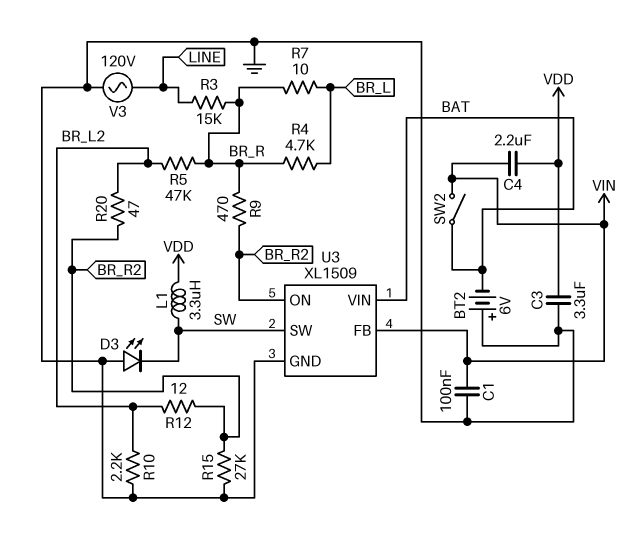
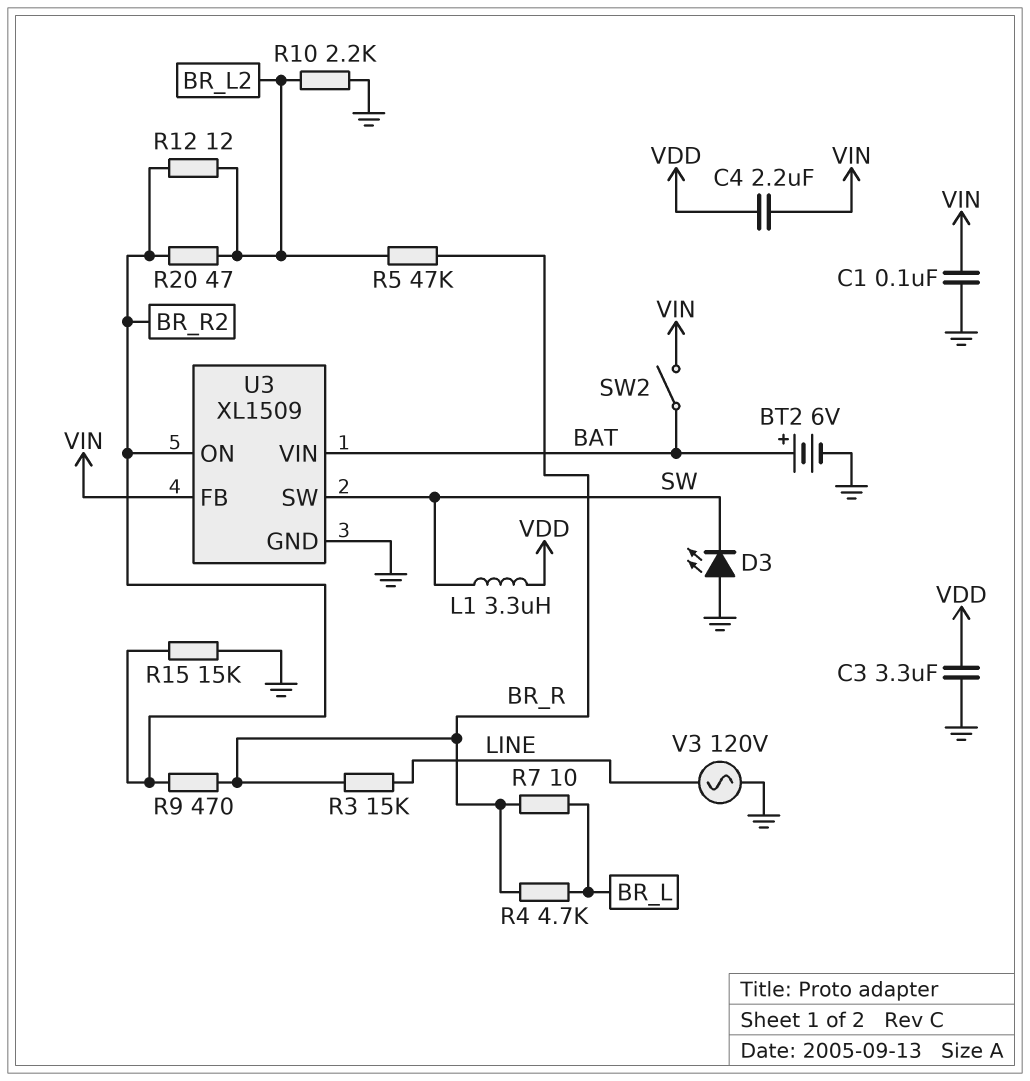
BT2: 6V (plus GND, minus BAT) -> 6V (plus BAT, minus GND)
R15: 27k (BR_R2, GND) -> 15k (BR_R2, GND)

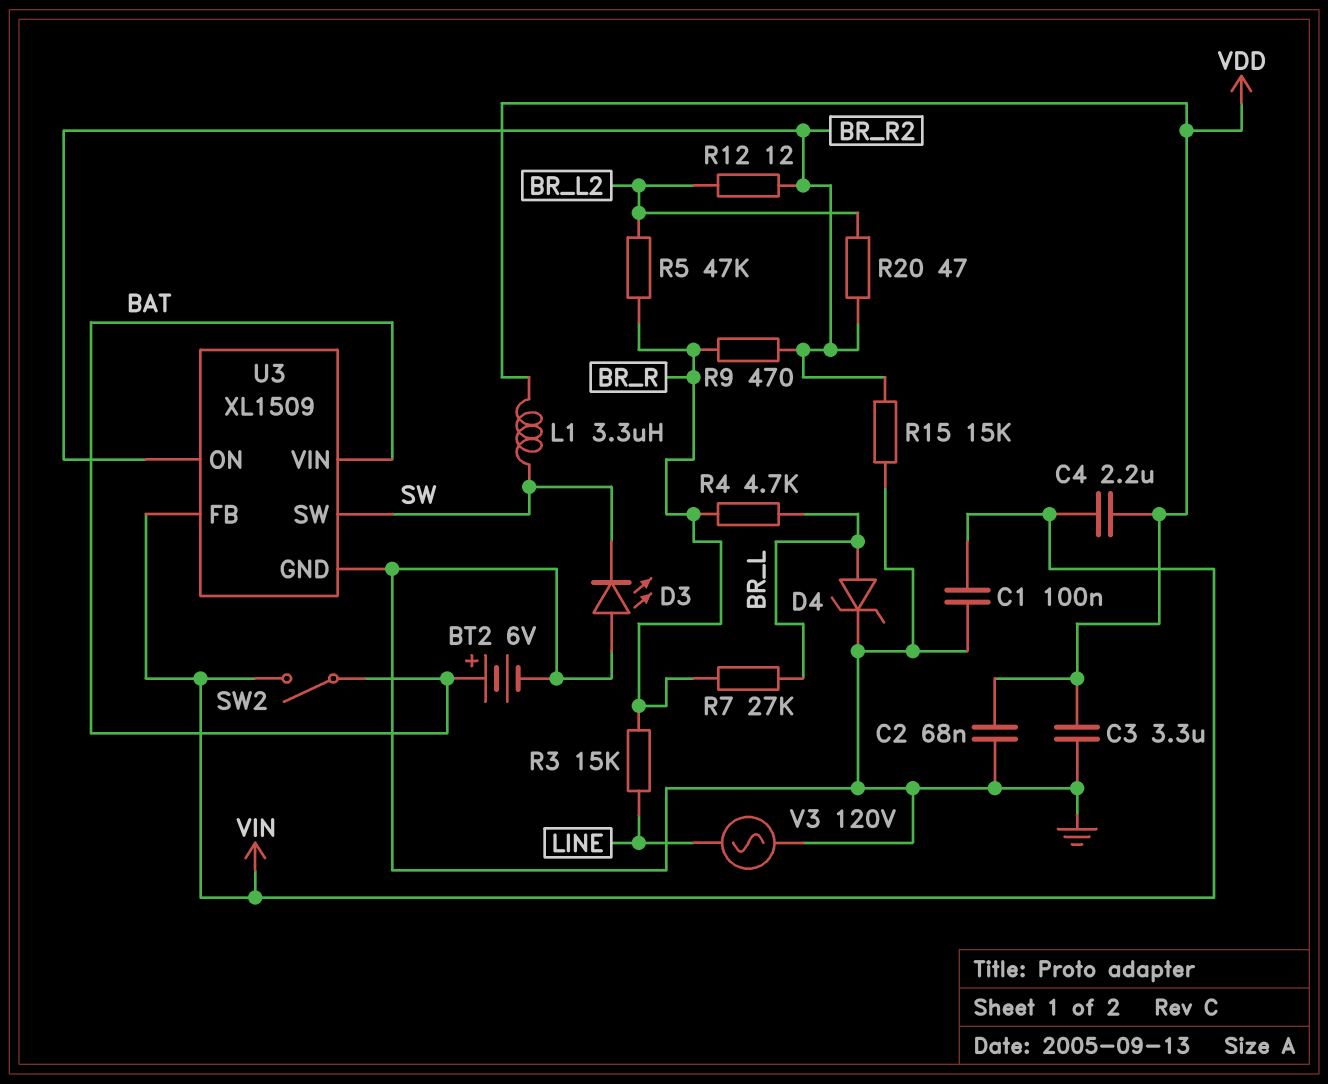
C2: none -> 68nF (GND, VDD)
D4: none -> zener (A BR_L, K GND)
R7: 10 (BR_L, BR_R) -> 27k (BR_L, BR_R)
R10: 2.2k (BR_L2, GND) -> none

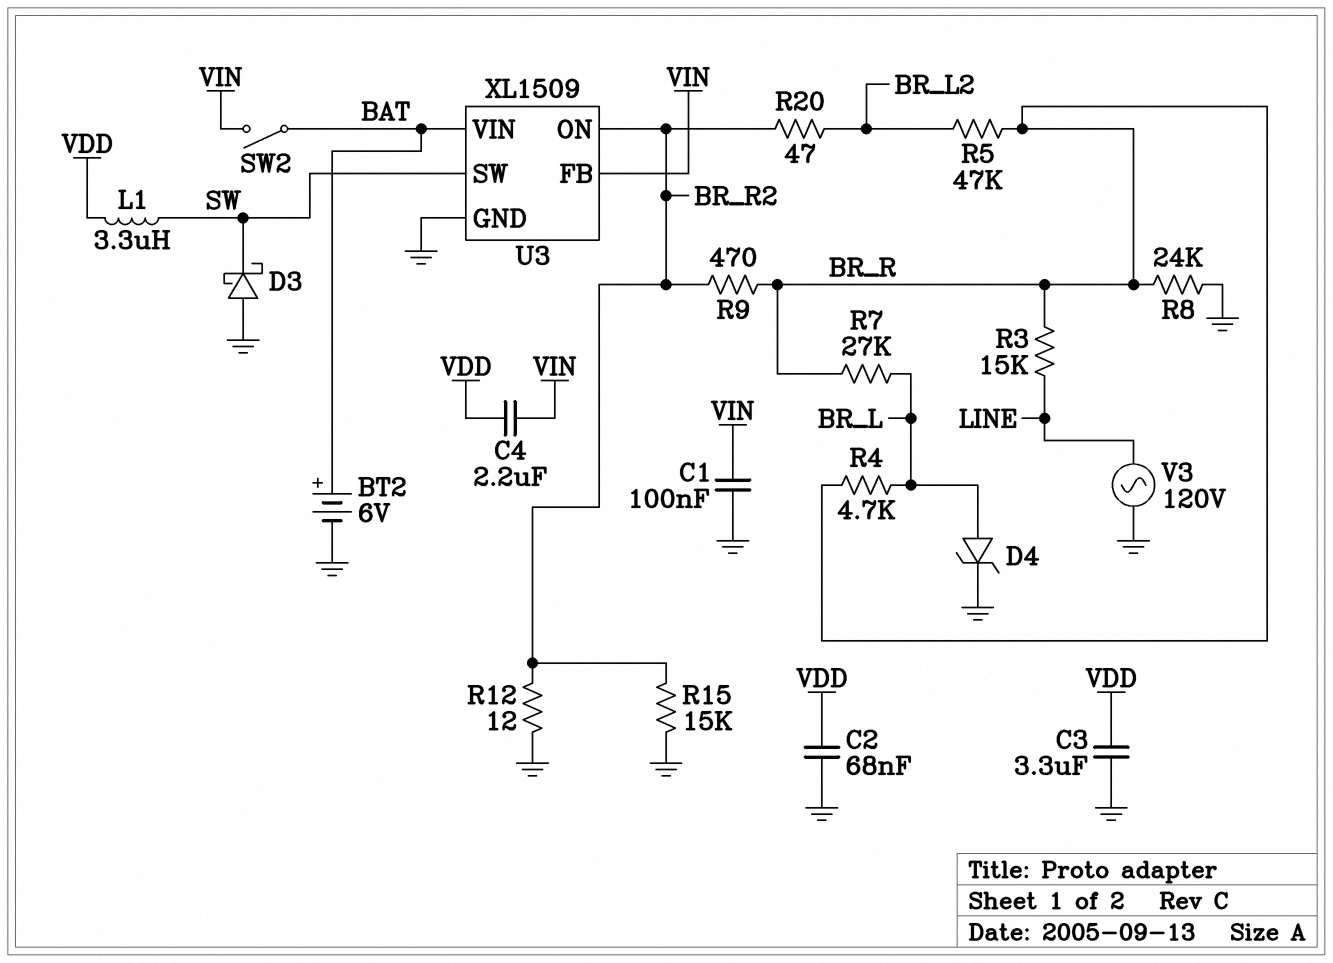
D3: LED (A GND, K SW) -> schottky (A GND, K SW)
R8: none -> 24k (BR_R, GND)
R12: 12 (BR_L2, BR_R2) -> 12 (BR_R2, GND)

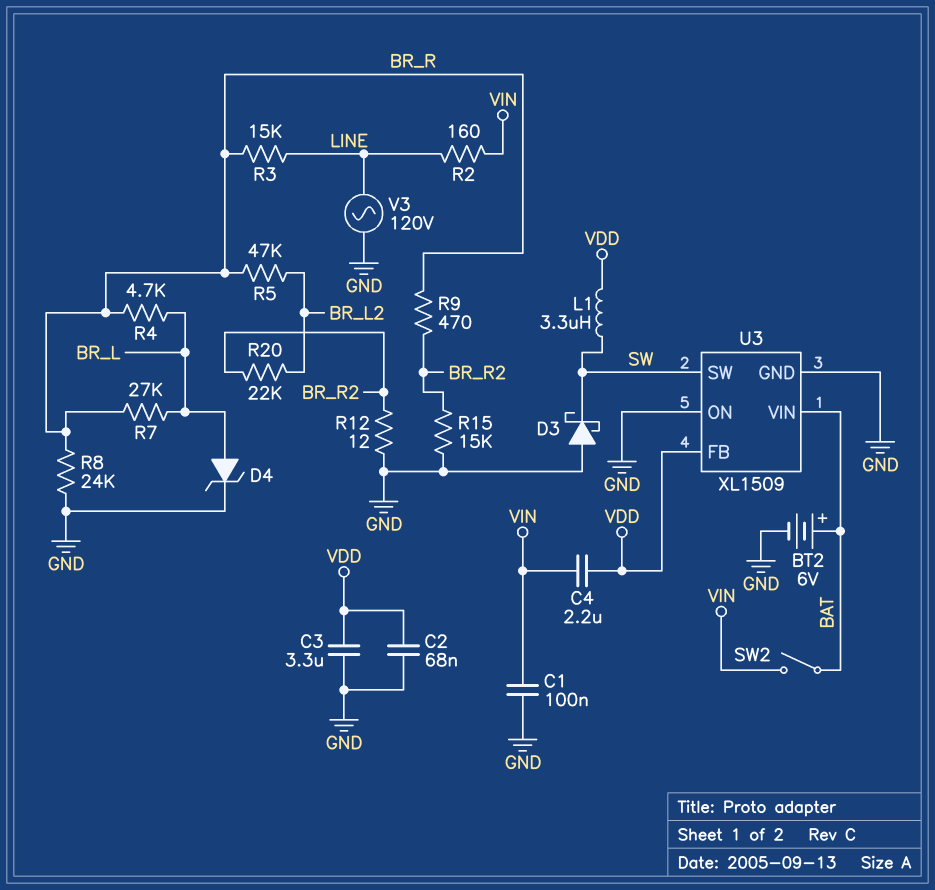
R2: none -> 160 (LINE, VIN)
R20: 47 (BR_L2, BR_R2) -> 22k (BR_L2, BR_R2)
U3 pin FB: VIN -> VDD
U3 pin ON: BR_R2 -> GND

